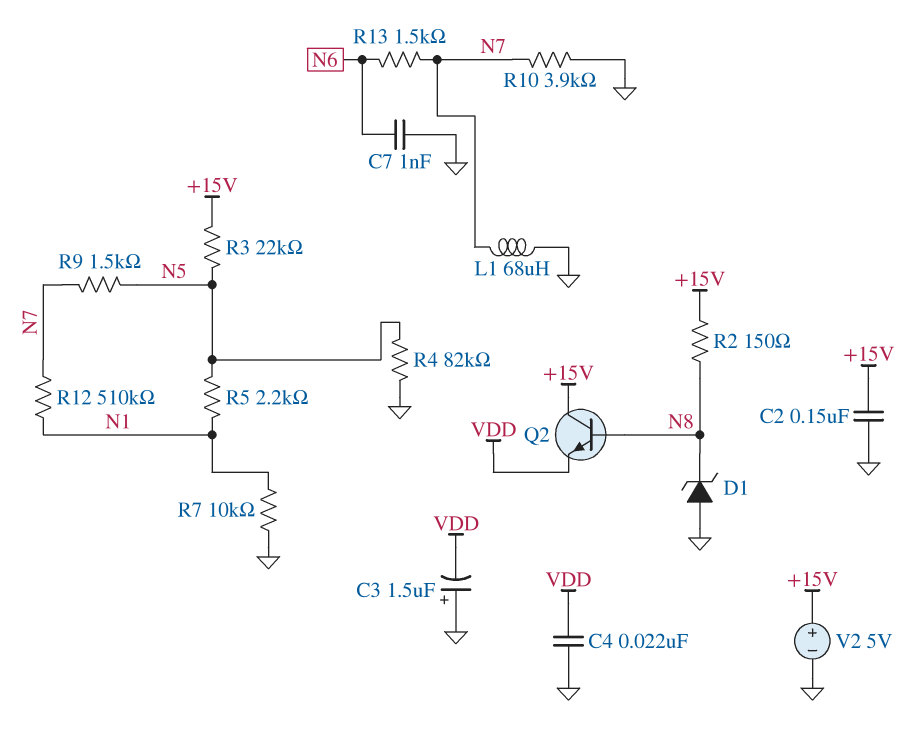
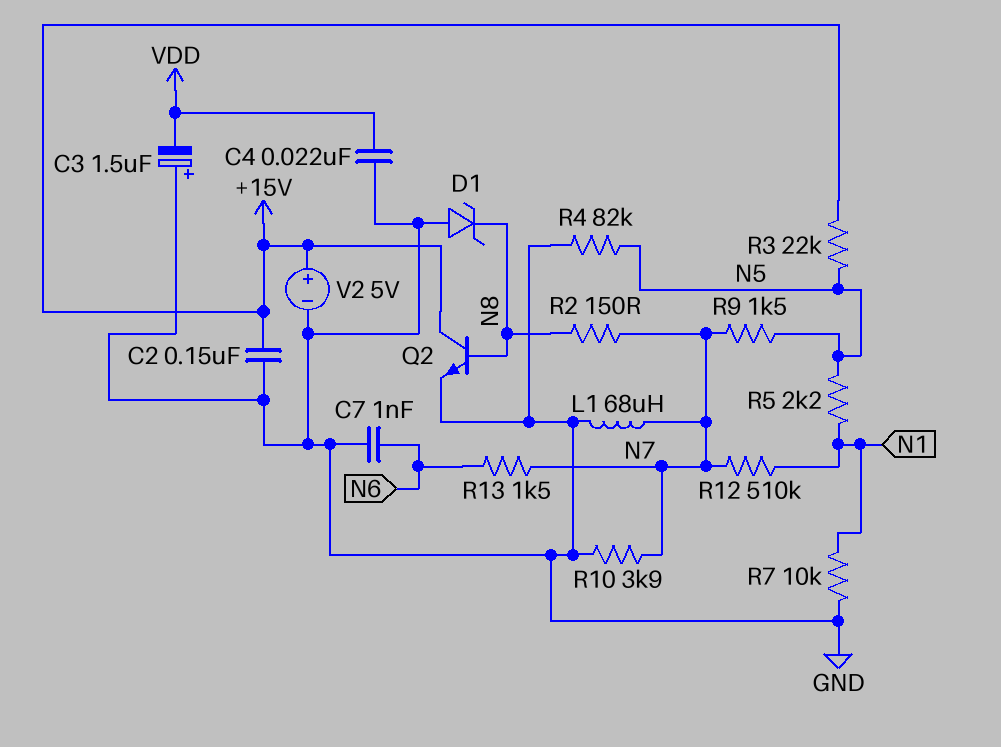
Q2: NPN (B N8, C +15V, E VDD) -> NPN (B N8, C +15V, E GND)
R2: 150 (+15V, N8) -> 150 (N7, N8)

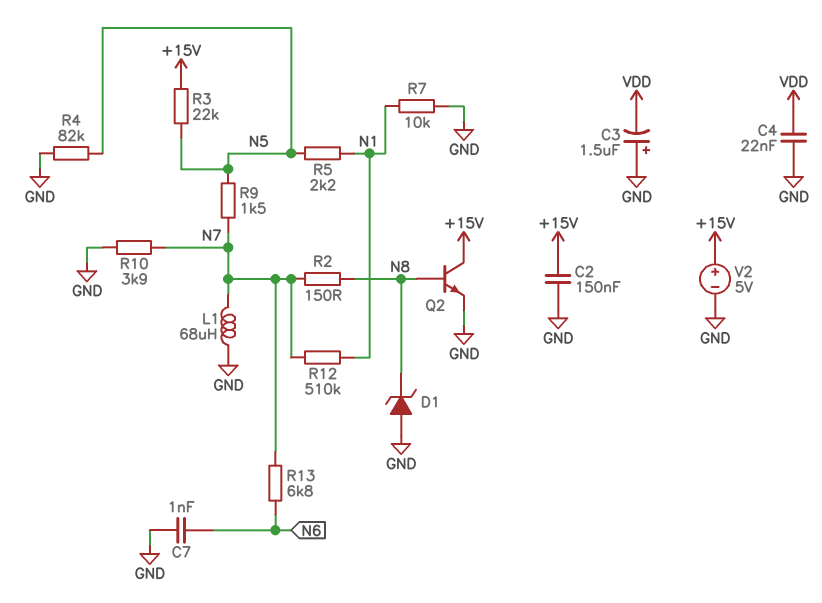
R13: 1.5k (N6, N7) -> 6.8k (N6, N7)

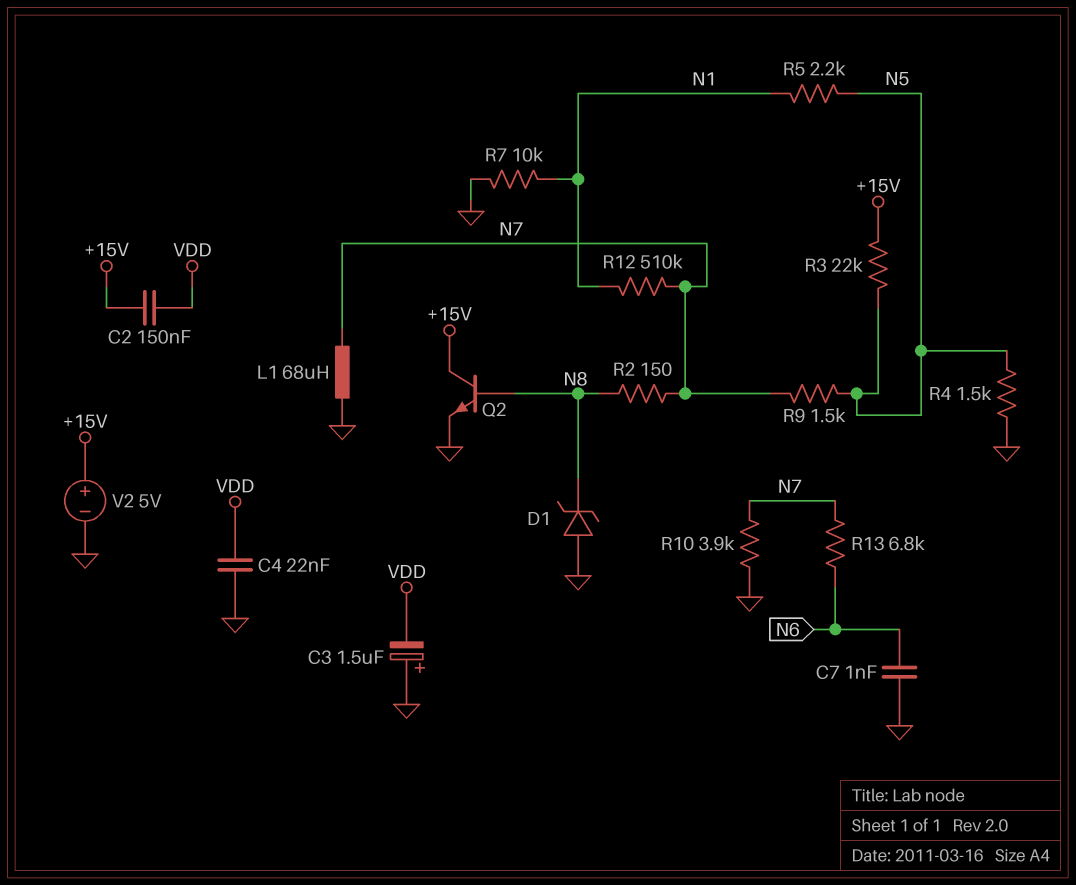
C2: 150nF (+15V, GND) -> 150nF (+15V, VDD)
R4: 82k (GND, N5) -> 1.5k (GND, N5)

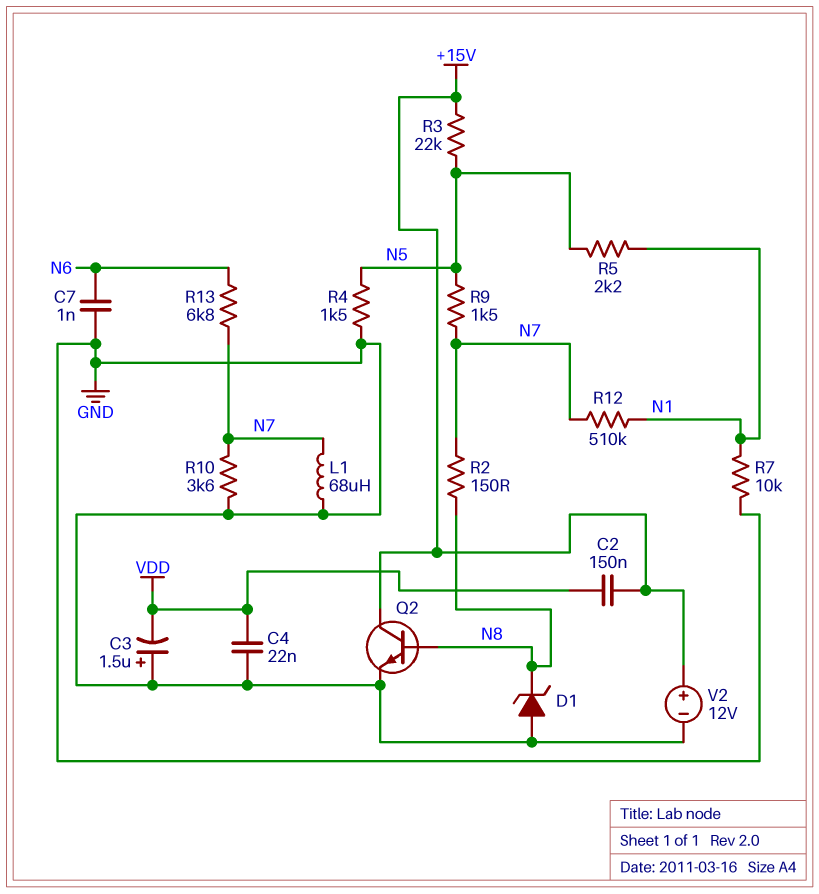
R10: 3.9k (GND, N7) -> 3.6k (GND, N7)
V2: 5V (plus +15V, minus GND) -> 12V (plus +15V, minus GND)

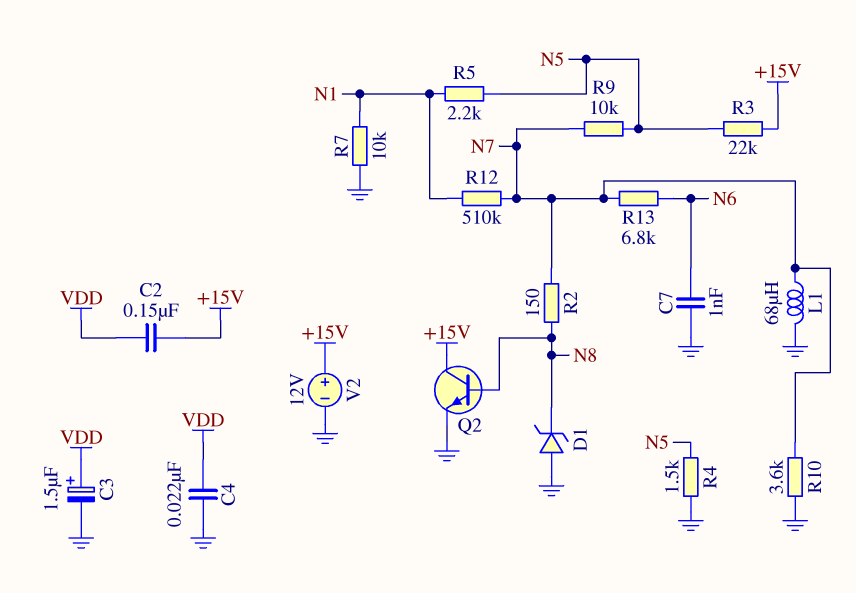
C3: 1.5uF (plus GND, minus VDD) -> 1.5uF (plus VDD, minus GND)
R9: 1.5k (N5, N7) -> 10k (N5, N7)

